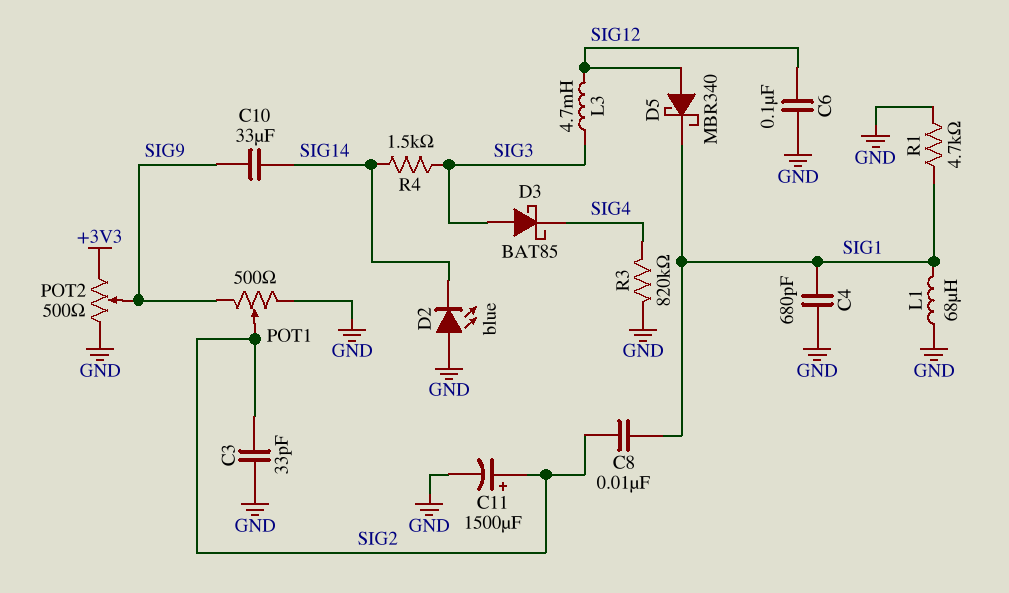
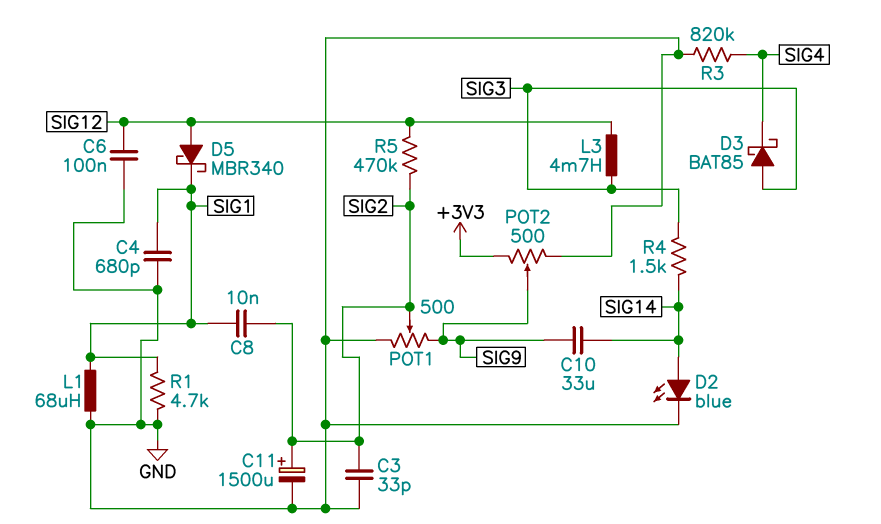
D2: LED blue (A GND, K SIG14) -> LED blue (A SIG14, K GND)
R5: none -> 470k (SIG2, SIG12)

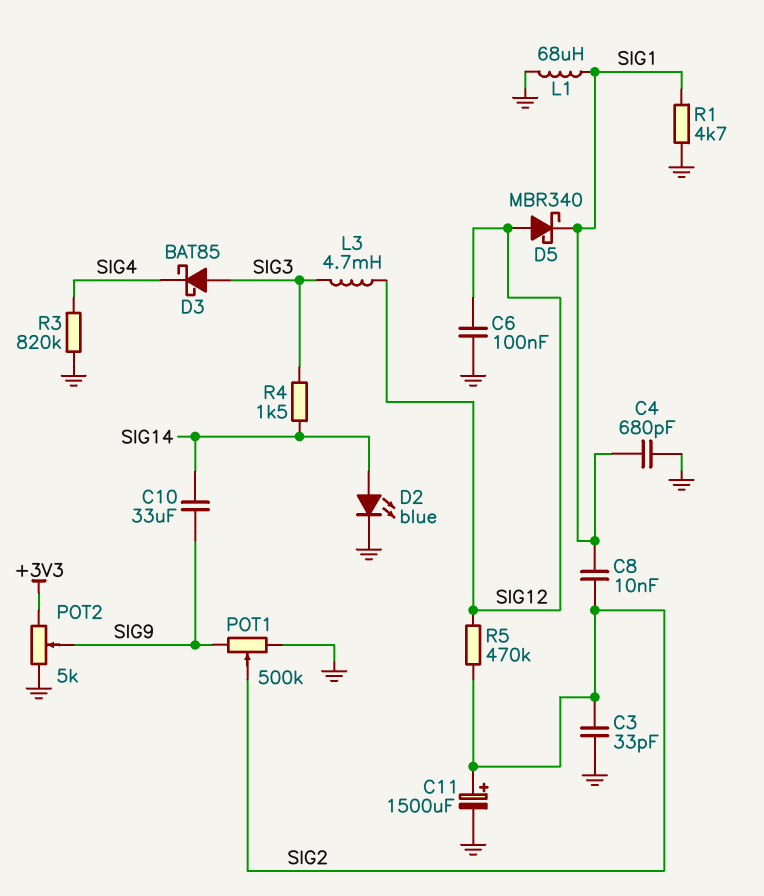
POT1: 500 (GND, SIG9, wiper SIG2) -> 500k (GND, SIG9, wiper SIG2)
POT2: 500 (+3V3, GND, wiper SIG9) -> 5k (+3V3, GND, wiper SIG9)

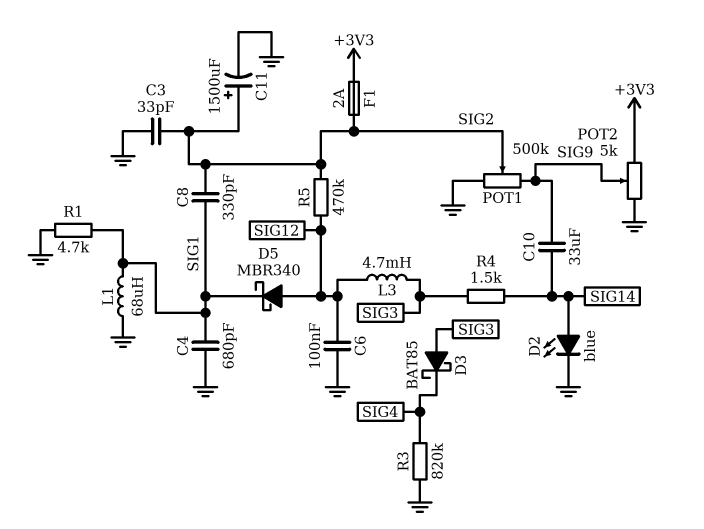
C8: 10nF (SIG1, SIG2) -> 330pF (SIG1, SIG2)
F1: none -> 2A (+3V3, SIG2)

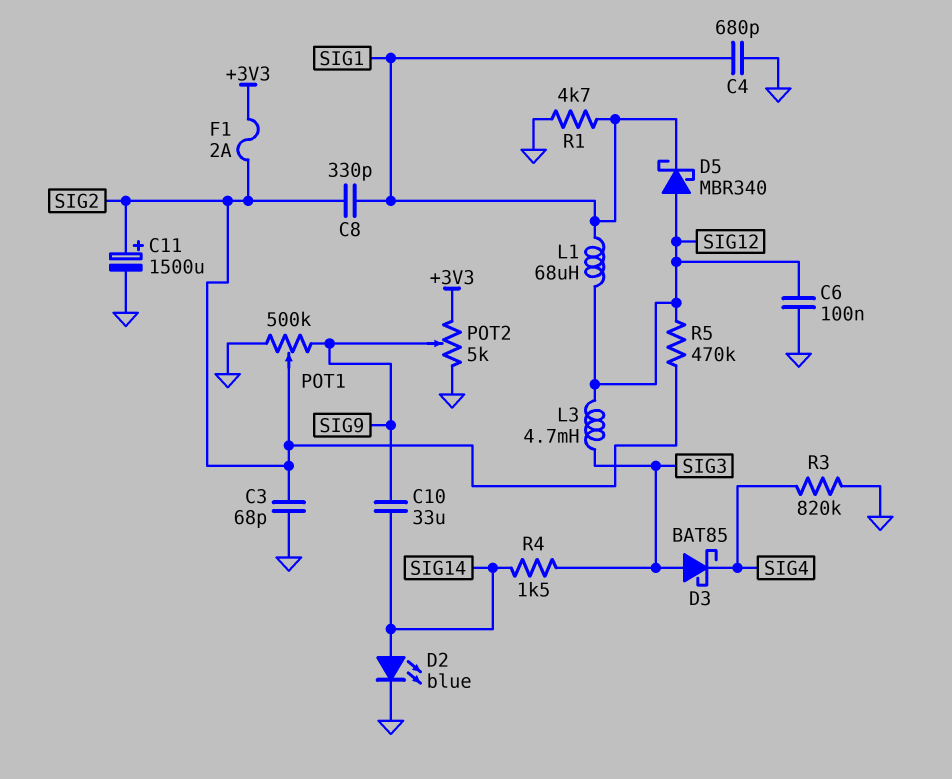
C3: 33pF (GND, SIG2) -> 68pF (GND, SIG2)
L1: 68uH (GND, SIG1) -> 68uH (SIG1, SIG12)

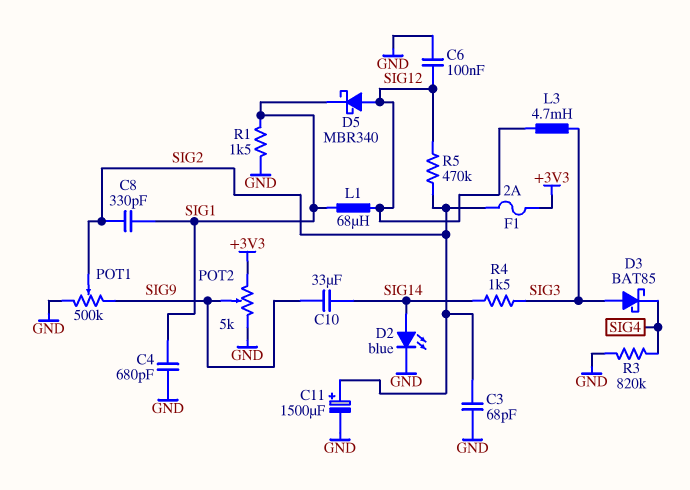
R1: 4.7k (GND, SIG1) -> 1.5k (GND, SIG1)

